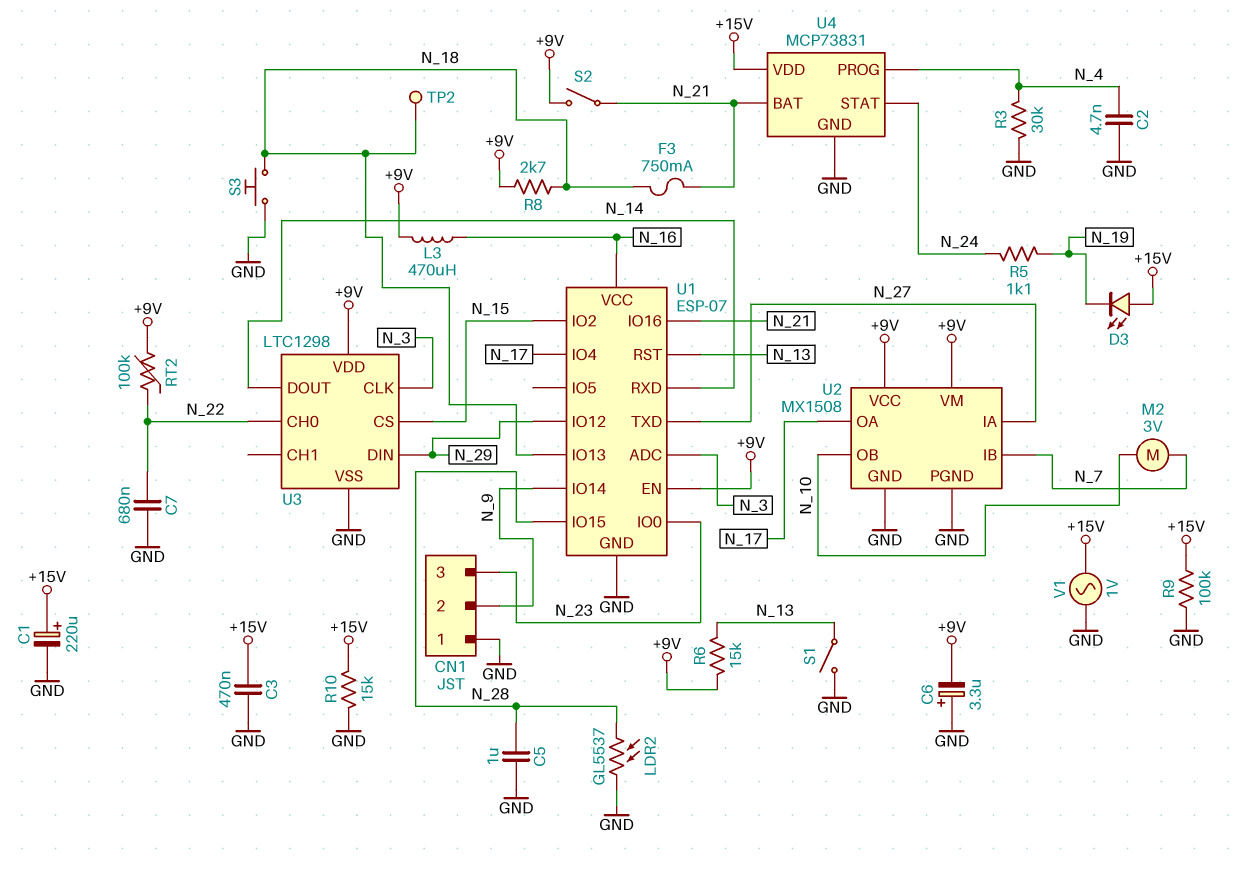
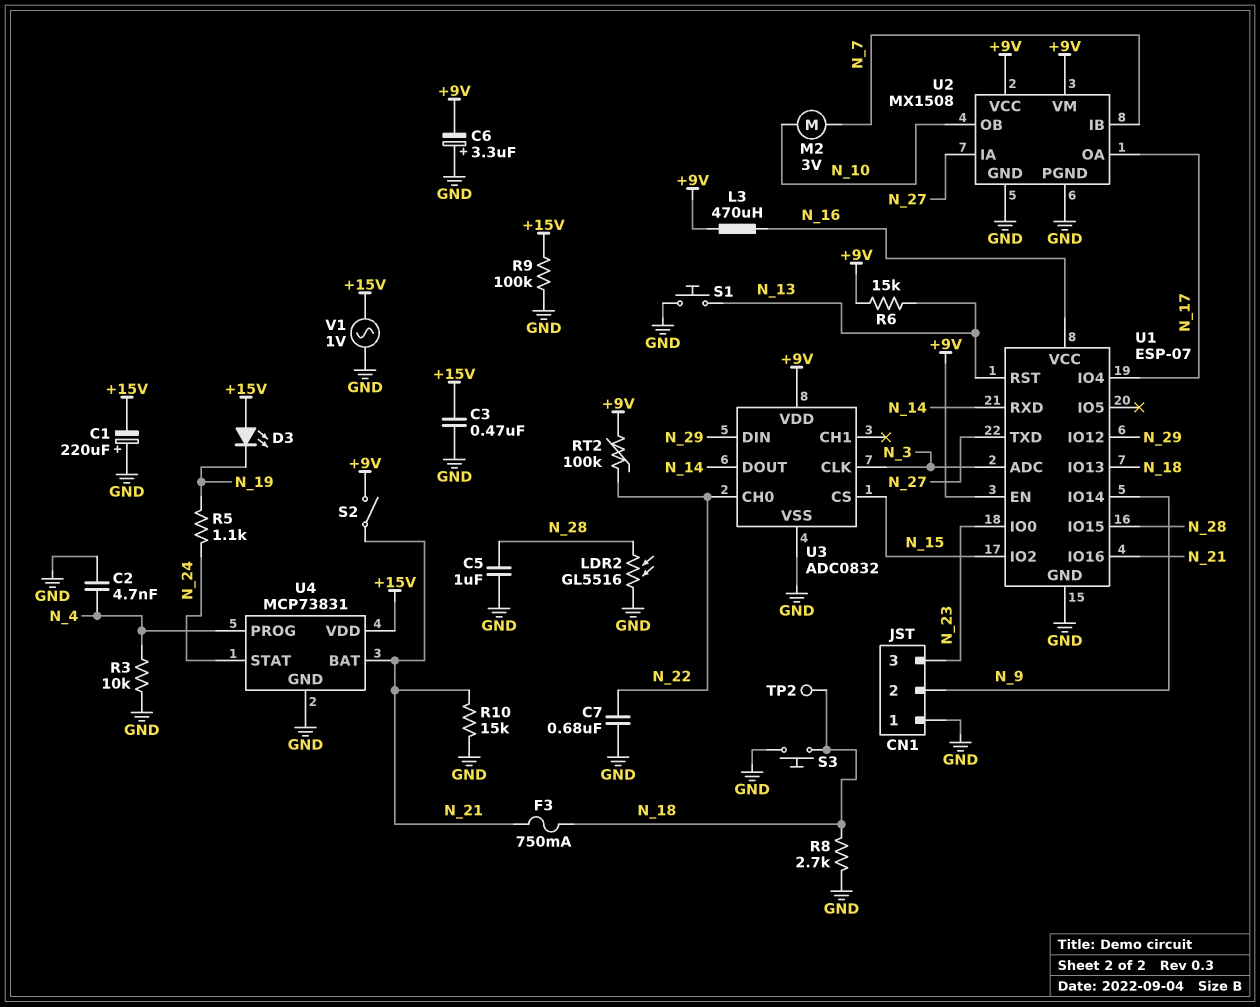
C1: 220uF (plus +15V, minus GND) -> 220uF (plus GND, minus +15V)
LDR2: GL5537 (GND, N_28) -> GL5516 (GND, N_28)
R3: 30k (GND, N_4) -> 10k (GND, N_4)
R8: 2.7k (+9V, N_18) -> 2.7k (GND, N_18)
R10: 15k (+15V, GND) -> 15k (GND, N_21)
S1: switch (GND, N_13) -> button (GND, N_13)
U3: LTC1298 -> ADC0832

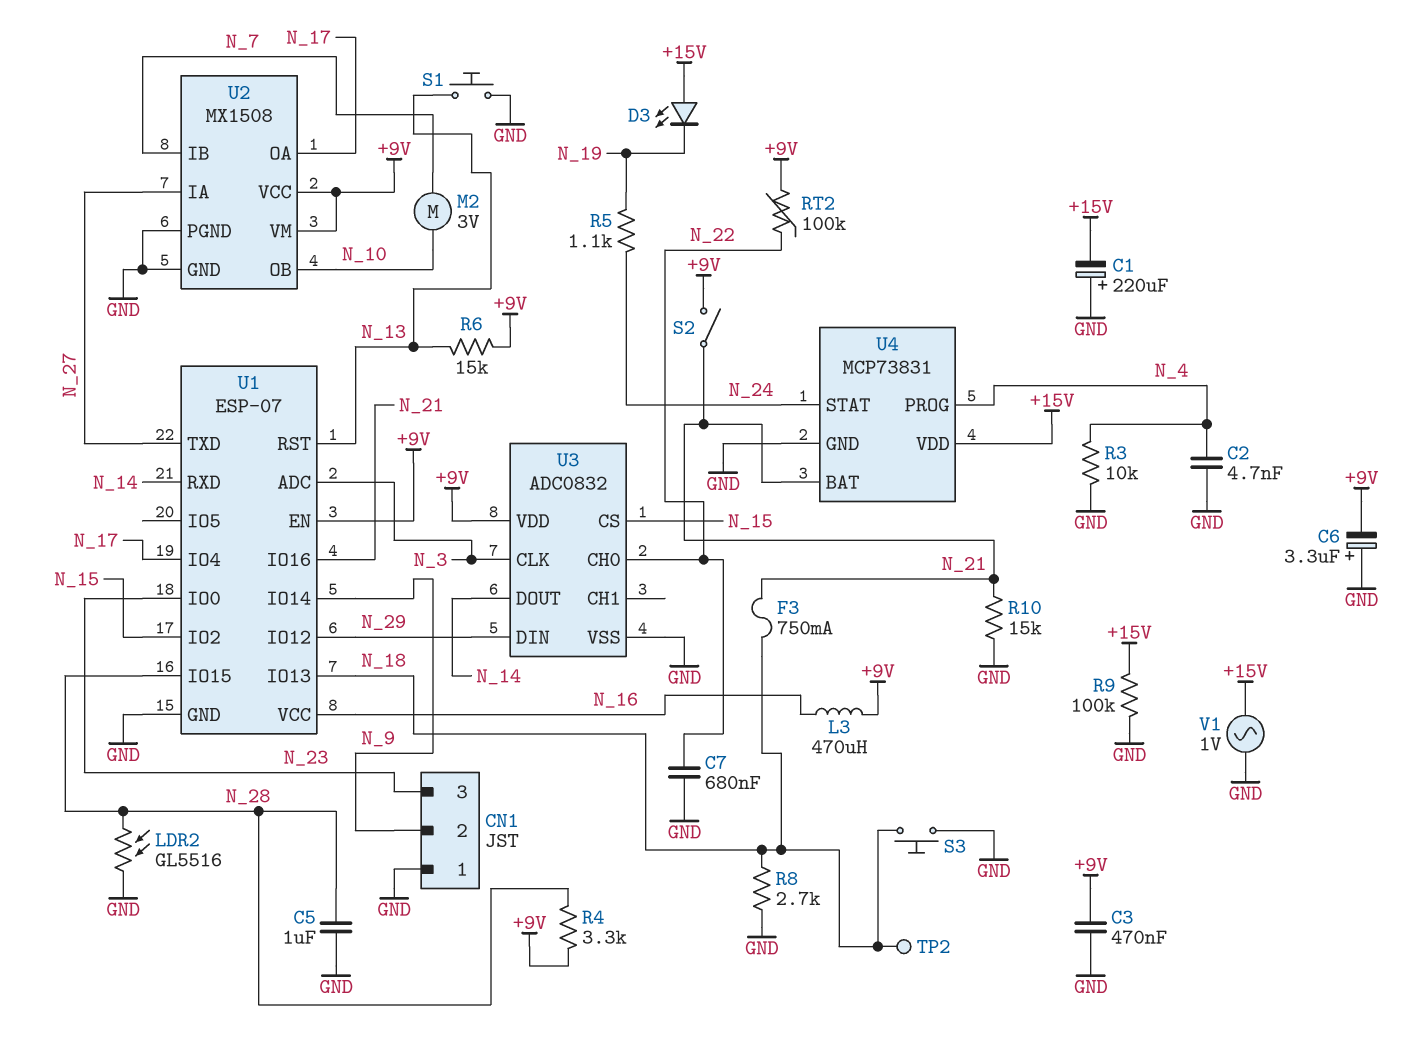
C3: 470nF (+15V, GND) -> 470nF (+9V, GND)
R4: none -> 3.3k (+9V, N_28)

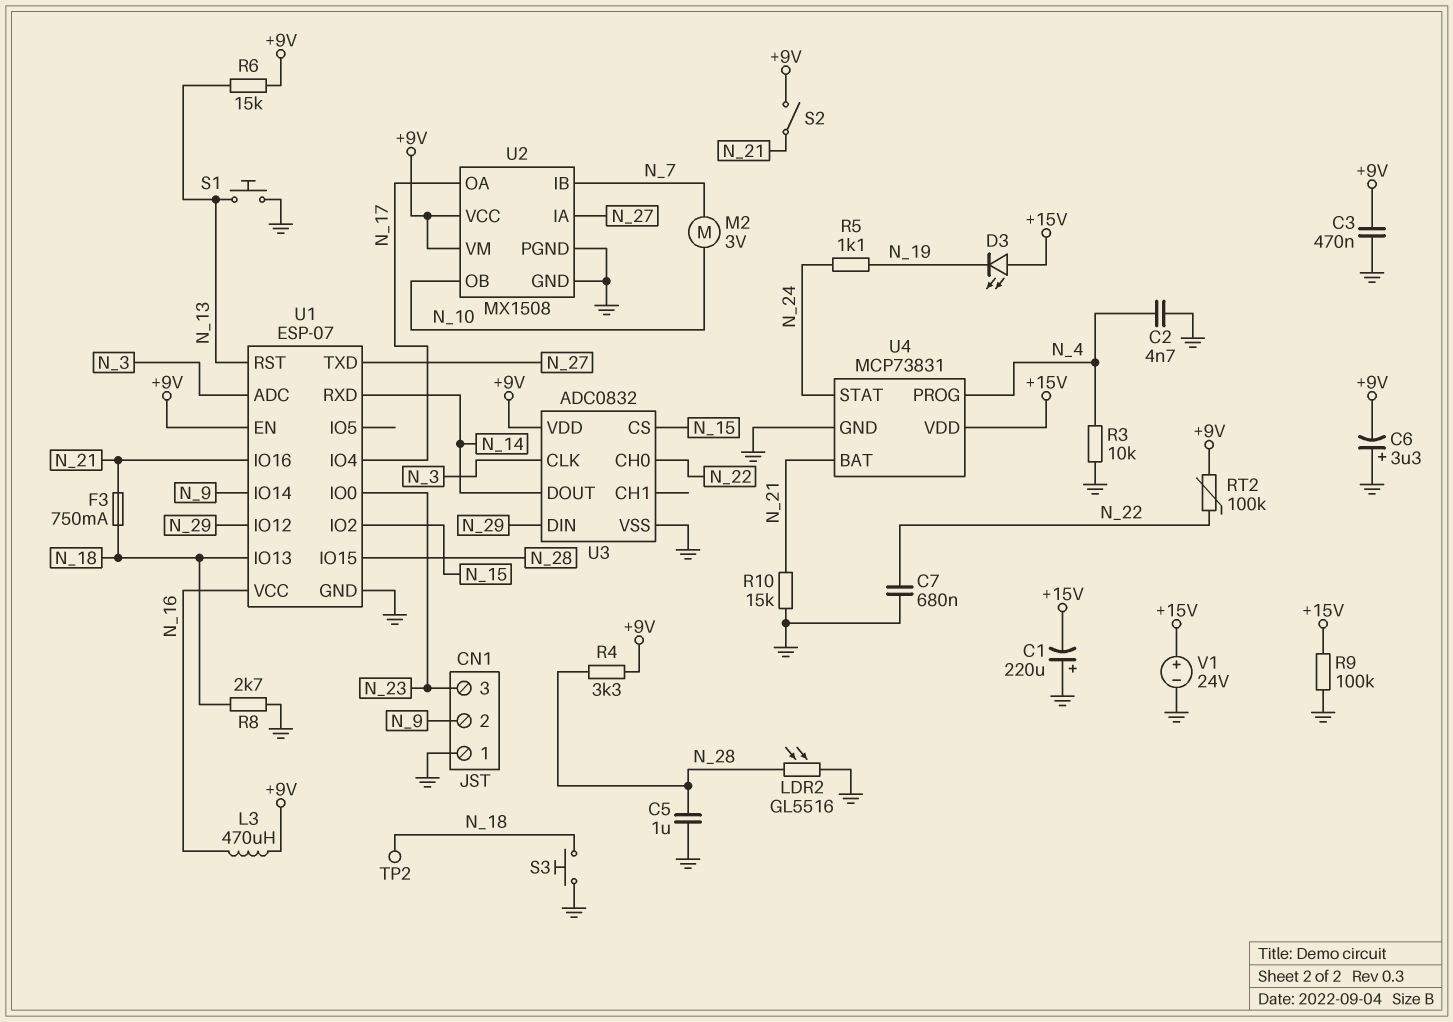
V1: AC 1V (+15V, GND) -> 24V (plus +15V, minus GND)

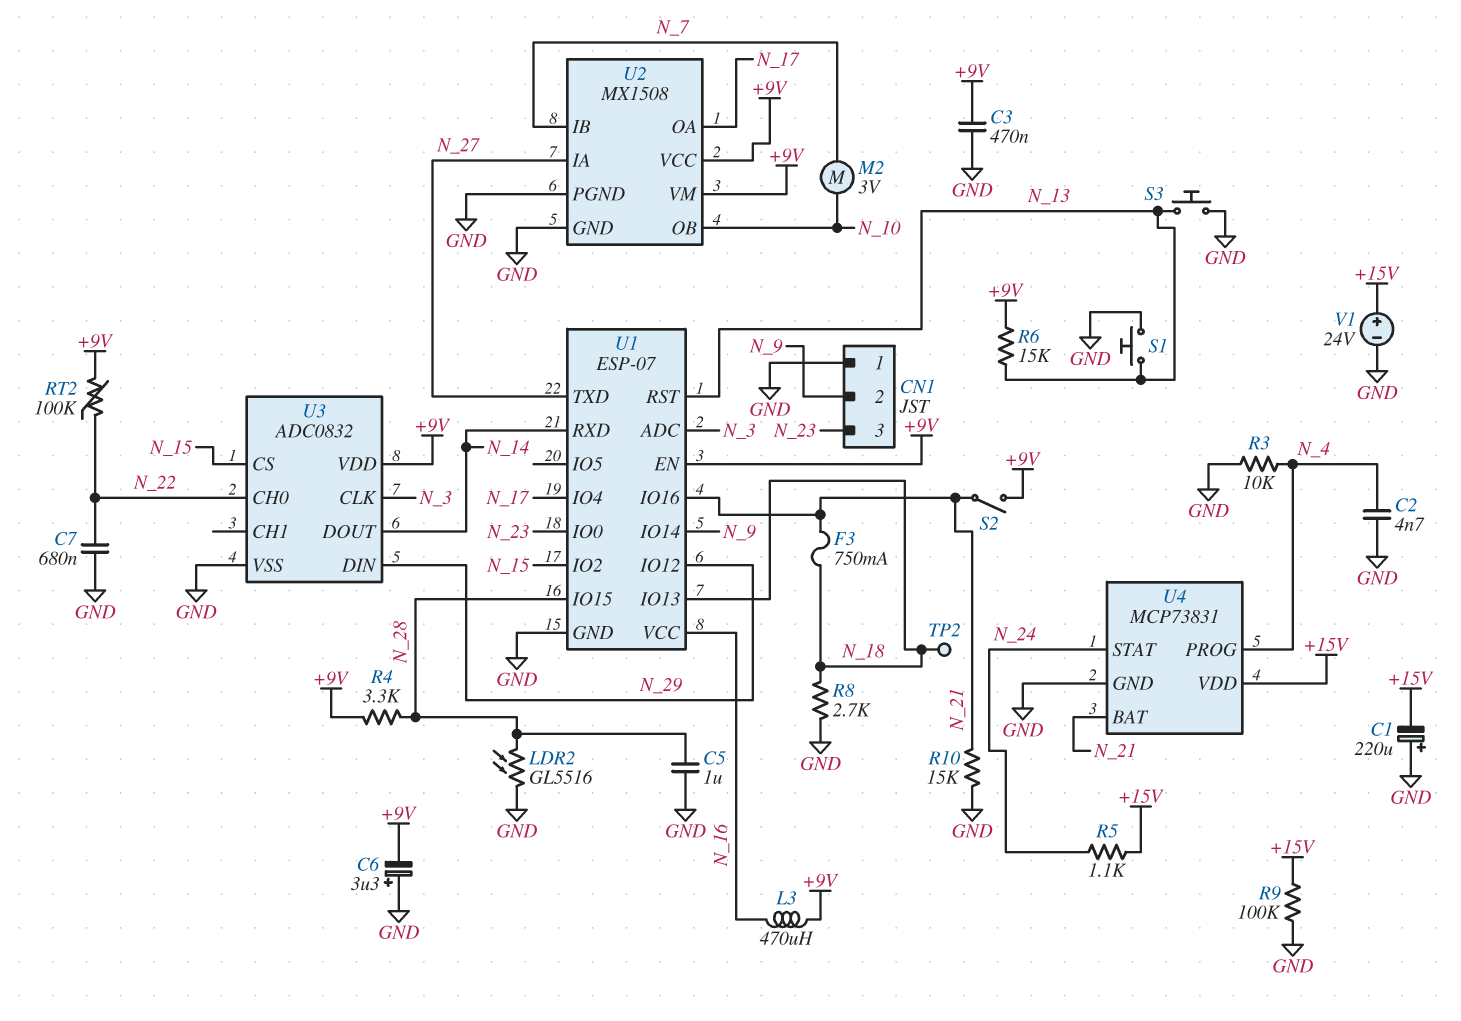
D3: LED (A +15V, K N_19) -> none
R5: 1.1k (N_19, N_24) -> 1.1k (+15V, N_24)
S3: button (GND, N_18) -> button (GND, N_13)

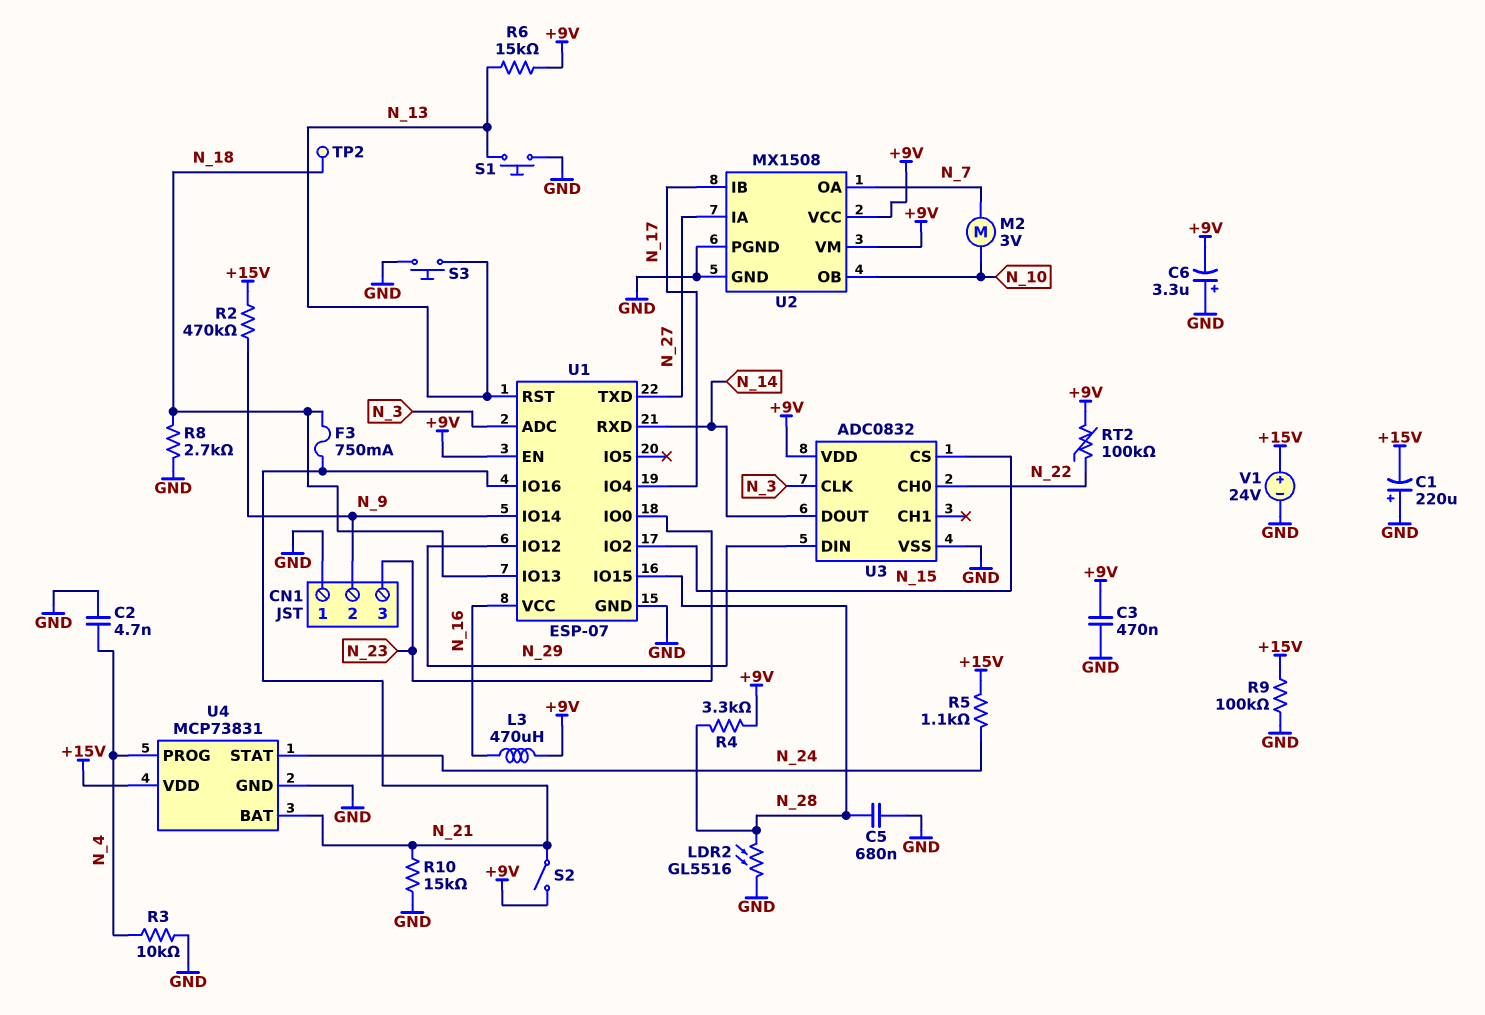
C5: 1uF (GND, N_28) -> 680nF (GND, N_28)
C7: 680nF (GND, N_22) -> none
R2: none -> 470k (+15V, N_9)
U2 pin IB: N_7 -> N_17
U2 pin OA: N_17 -> N_7

